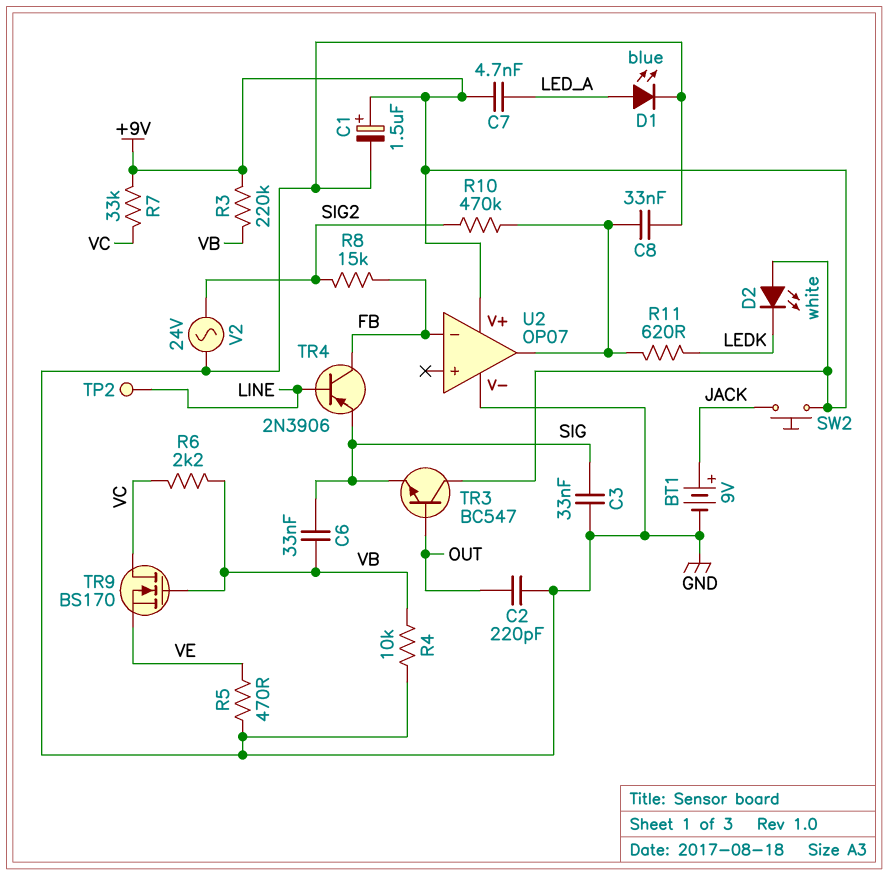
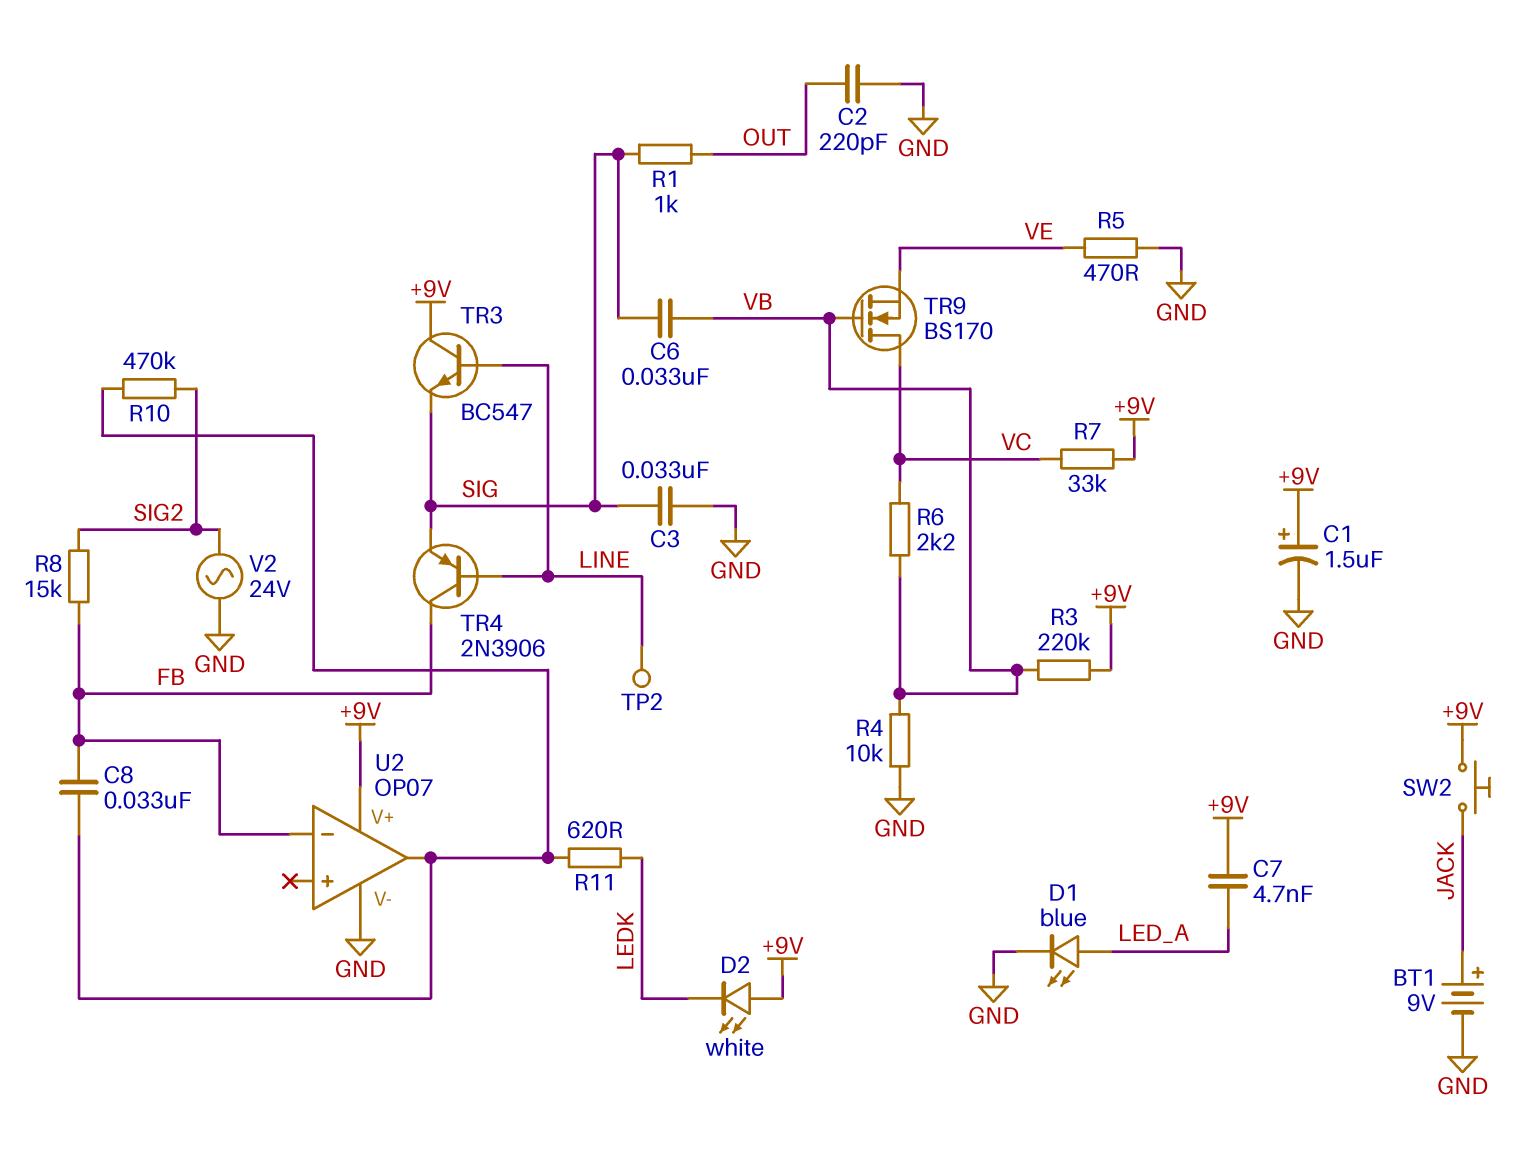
C8: 33nF (GND, U2/out) -> 33nF (FB, U2/out)
R1: none -> 1k (OUT, SIG)
TR3: NPN BC547 (B OUT, C +9V, E SIG) -> NPN BC547 (B LINE, C +9V, E SIG)

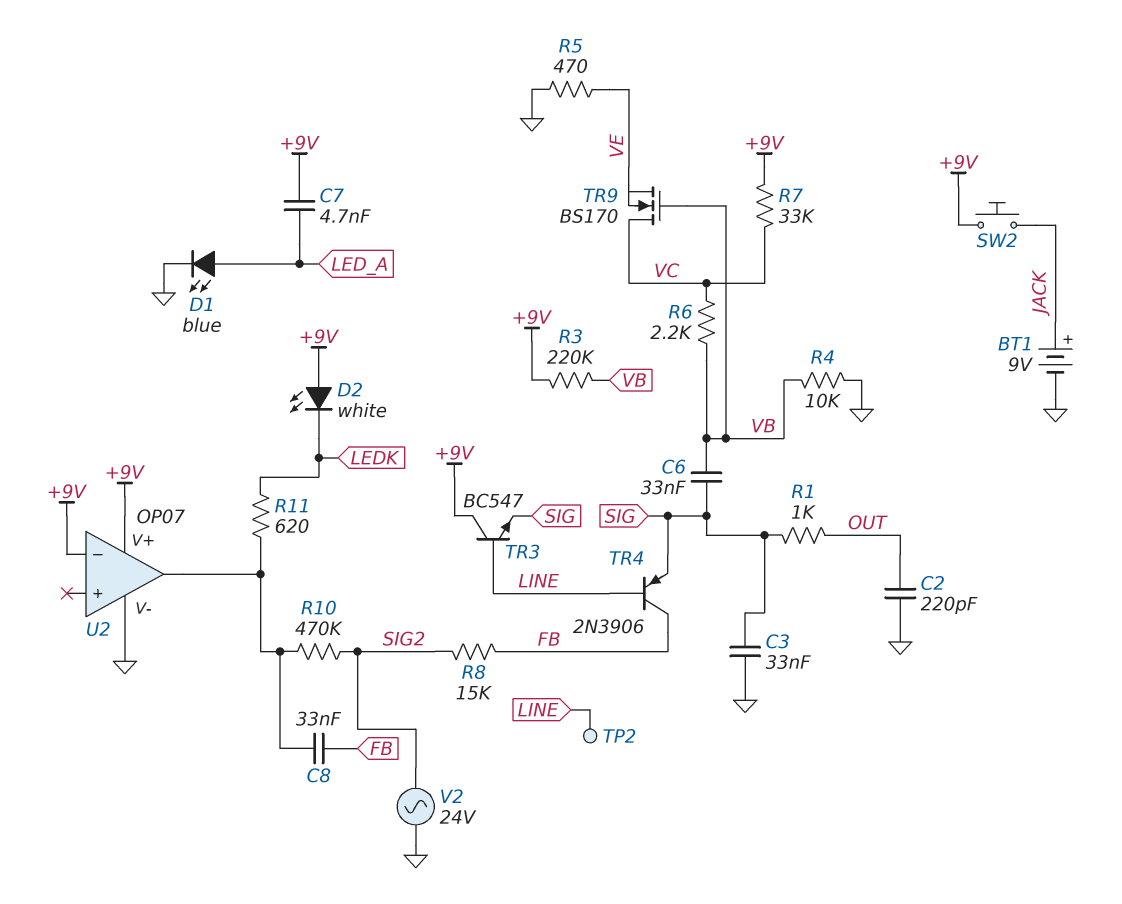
C1: 1.5uF (plus +9V, minus GND) -> none
U2 pin in-: FB -> +9V

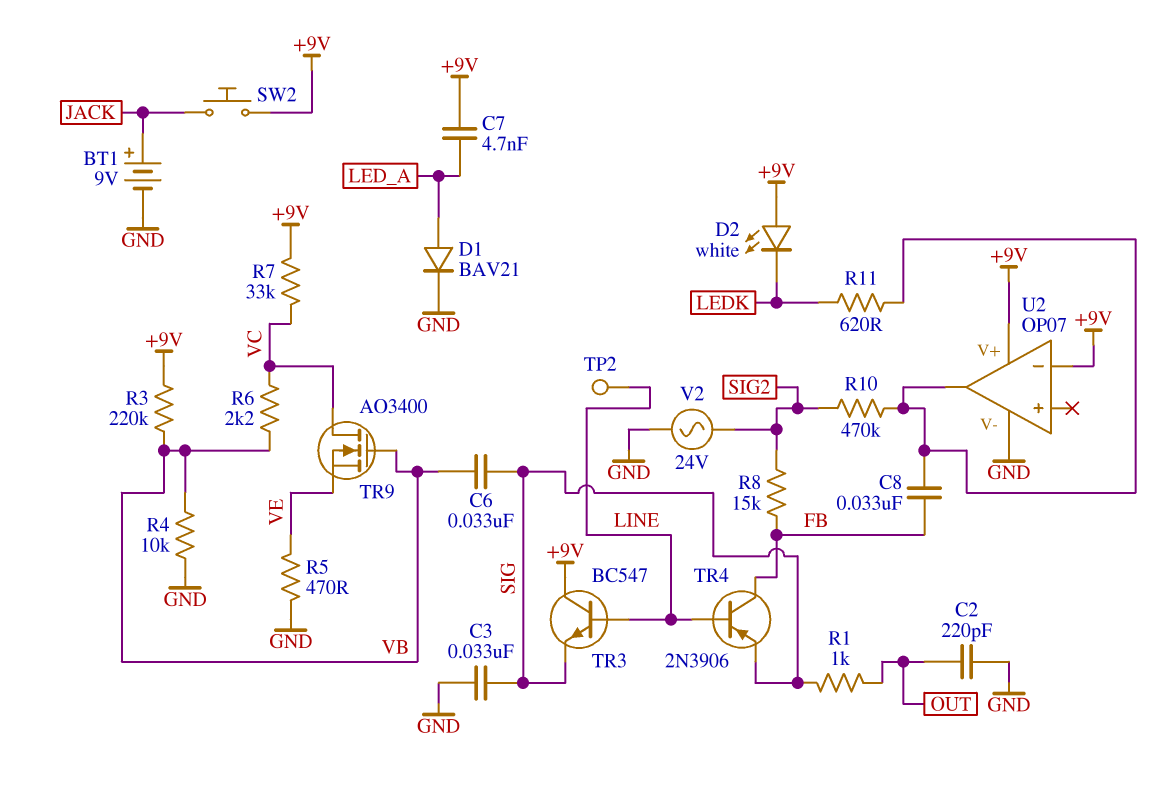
D1: LED blue (A LED_A, K GND) -> diode BAV21 (A LED_A, K GND)
TR9: NMOS BS170 (G VB, D VC, S VE) -> NMOS AO3400 (G VB, D VC, S VE)

